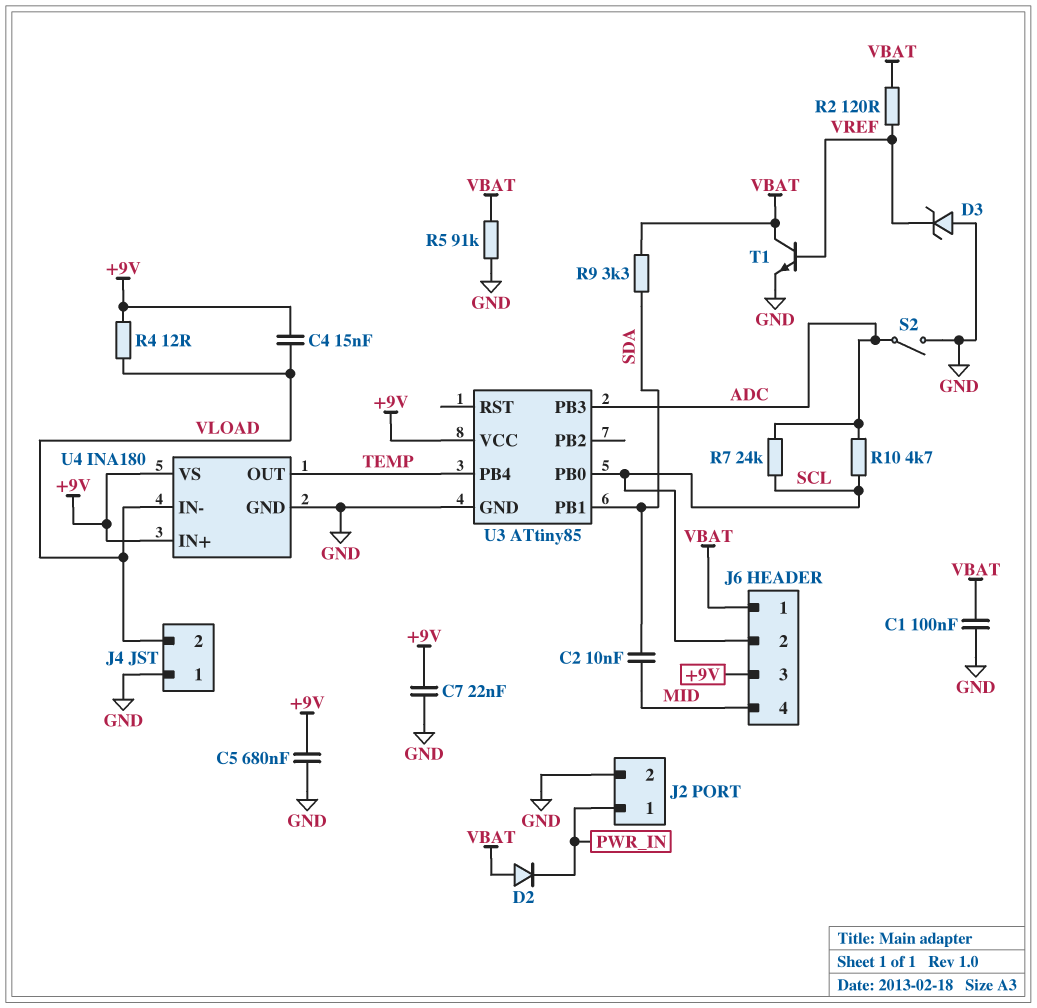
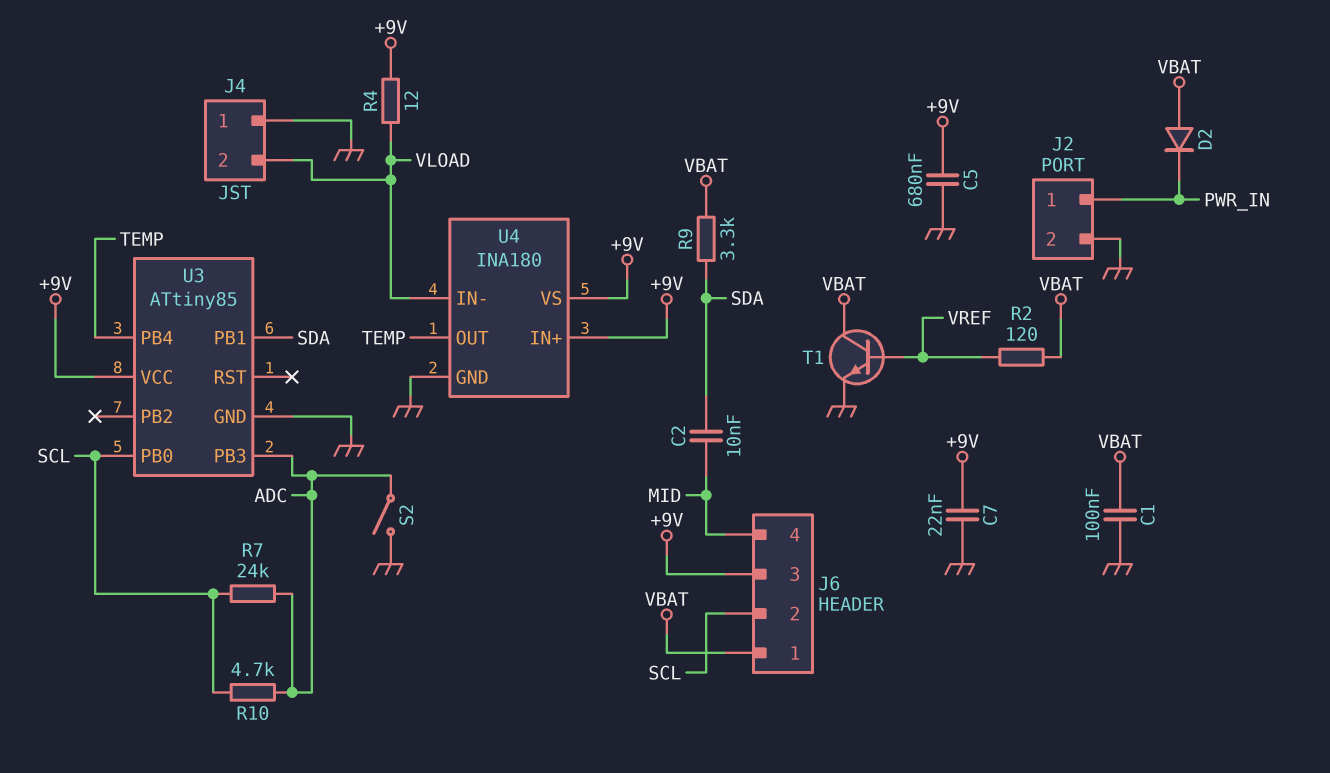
C4: 15nF (+9V, VLOAD) -> none
D3: zener (A GND, K VREF) -> none
R5: 91k (GND, VBAT) -> none

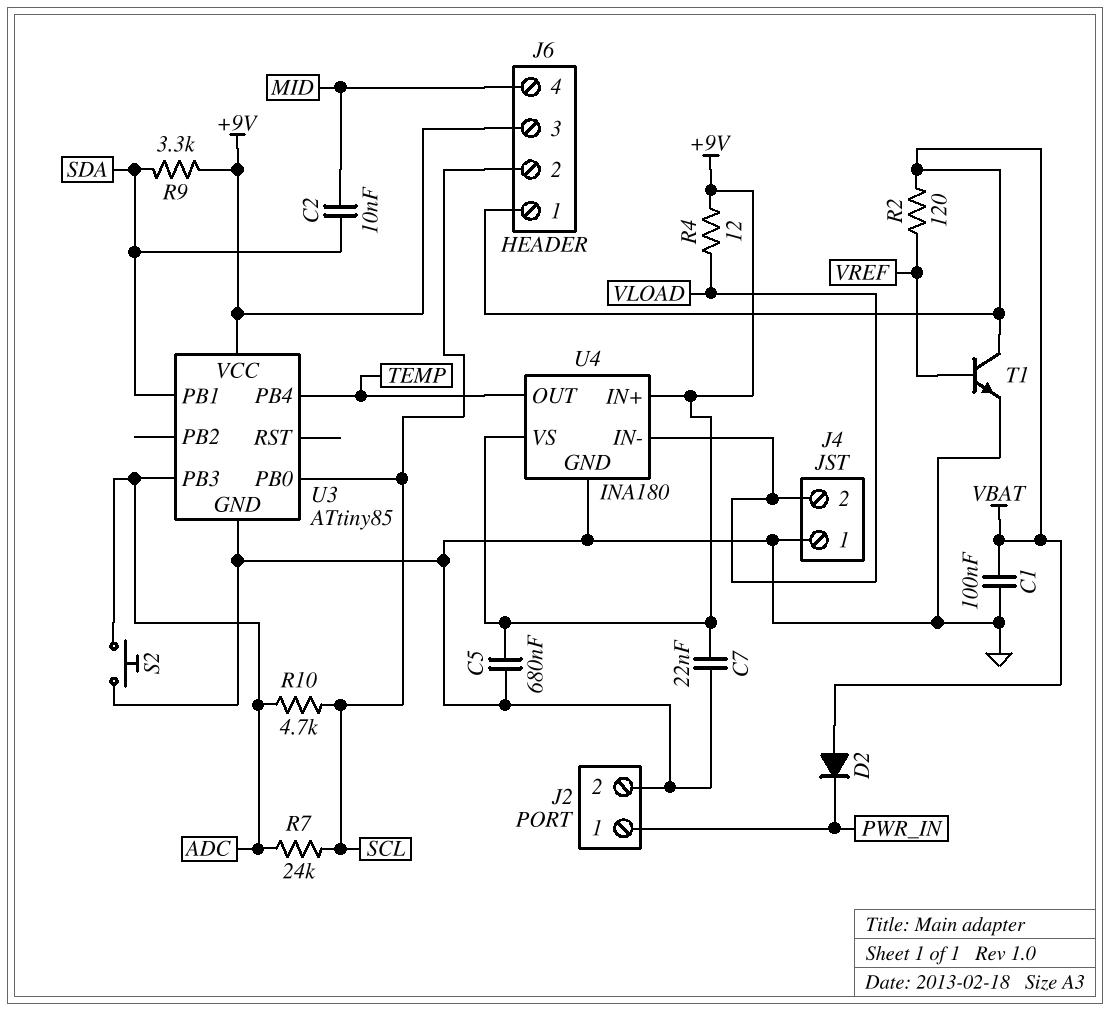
R9: 3.3k (SDA, VBAT) -> 3.3k (+9V, SDA)
S2: switch (ADC, GND) -> button (ADC, GND)

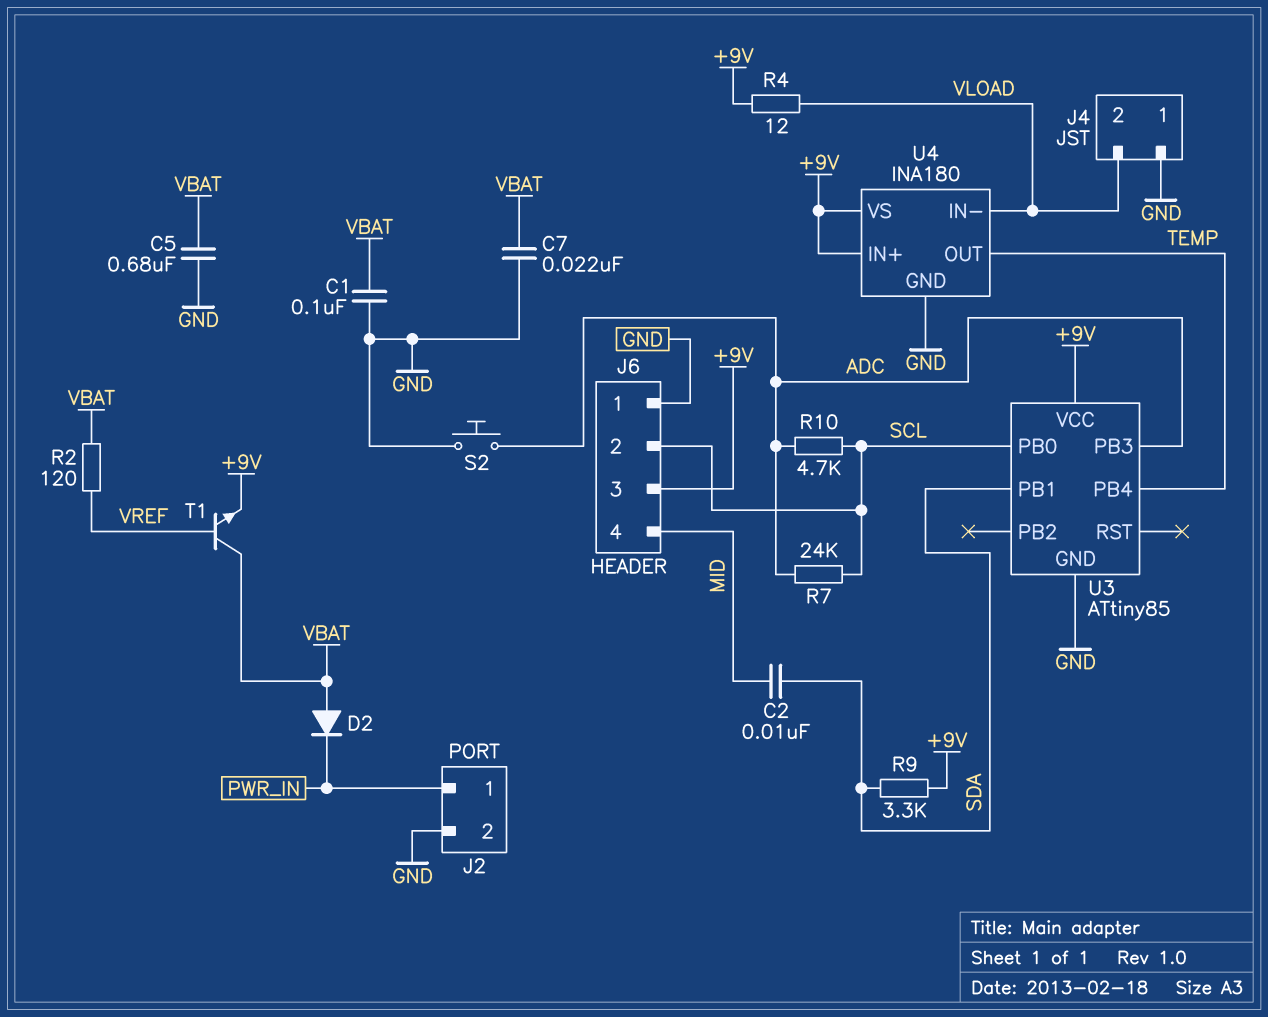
C5: 680nF (+9V, GND) -> 680nF (GND, VBAT)
C7: 22nF (+9V, GND) -> 22nF (GND, VBAT)
J6 pin 1: VBAT -> GND
T1: NPN (B VREF, C VBAT, E GND) -> NPN (B VREF, C VBAT, E +9V)

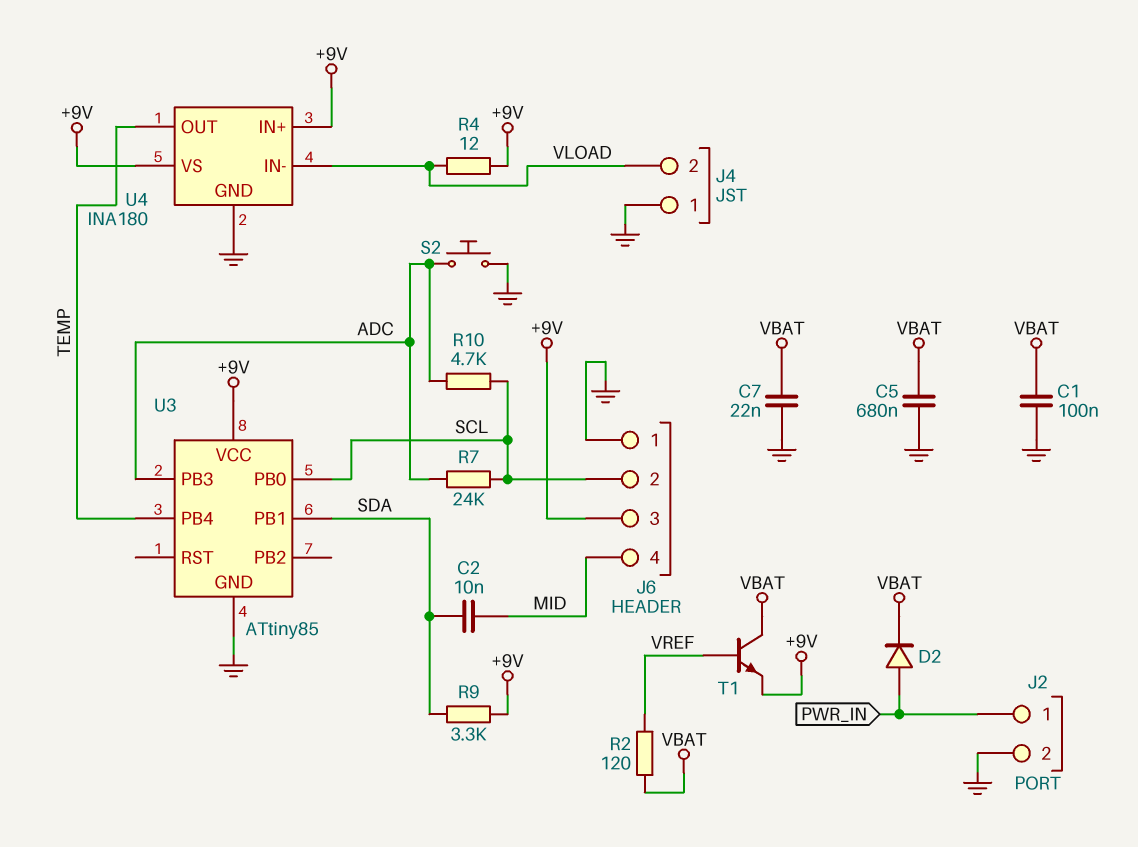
D2: diode (A VBAT, K PWR_IN) -> diode (A PWR_IN, K VBAT)

